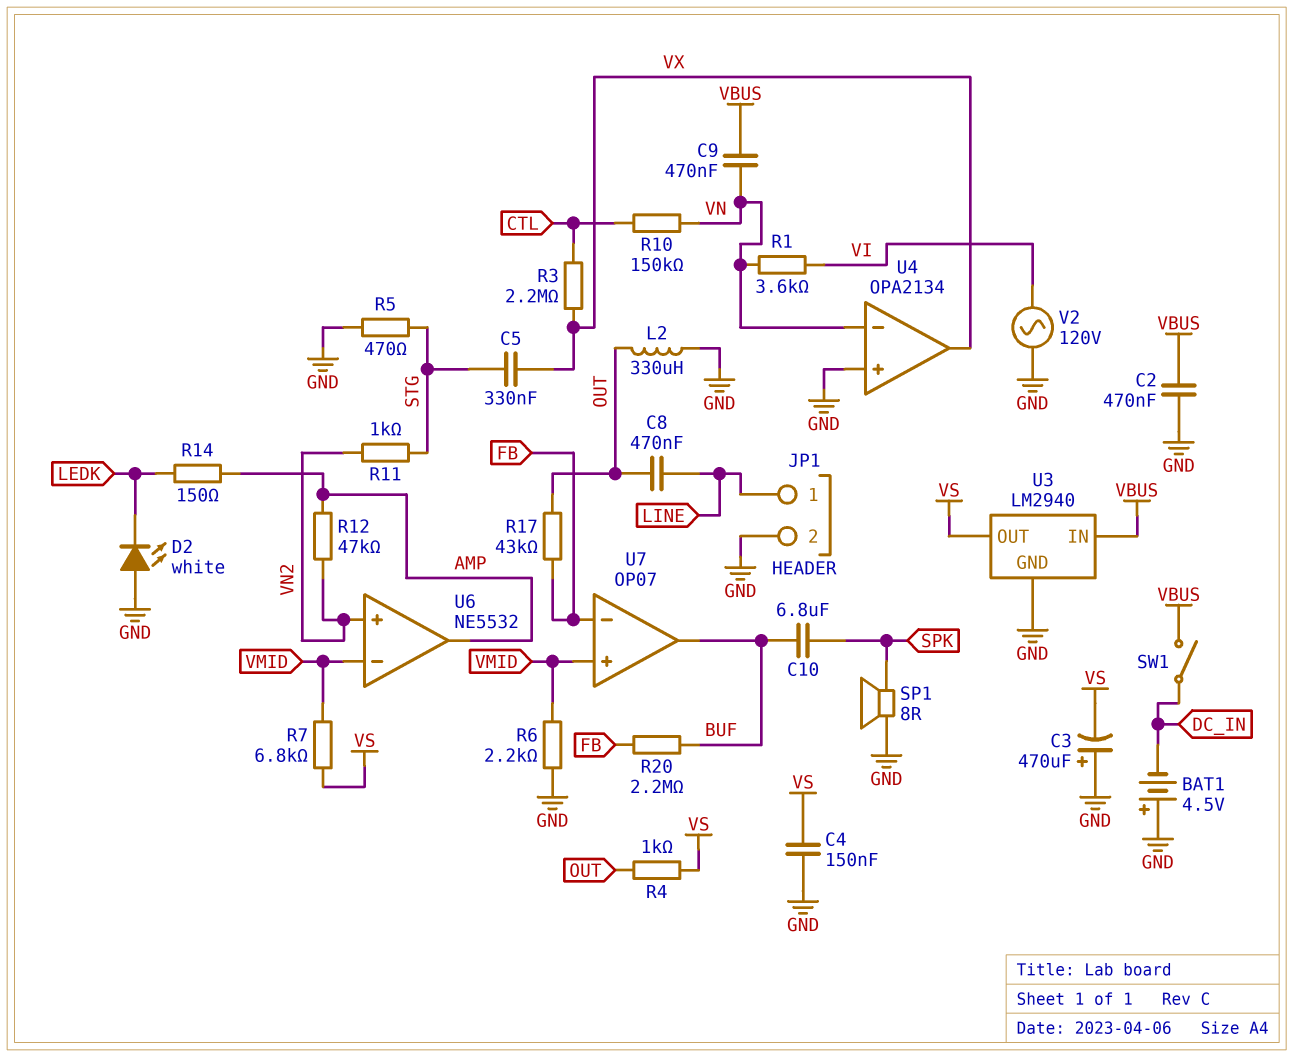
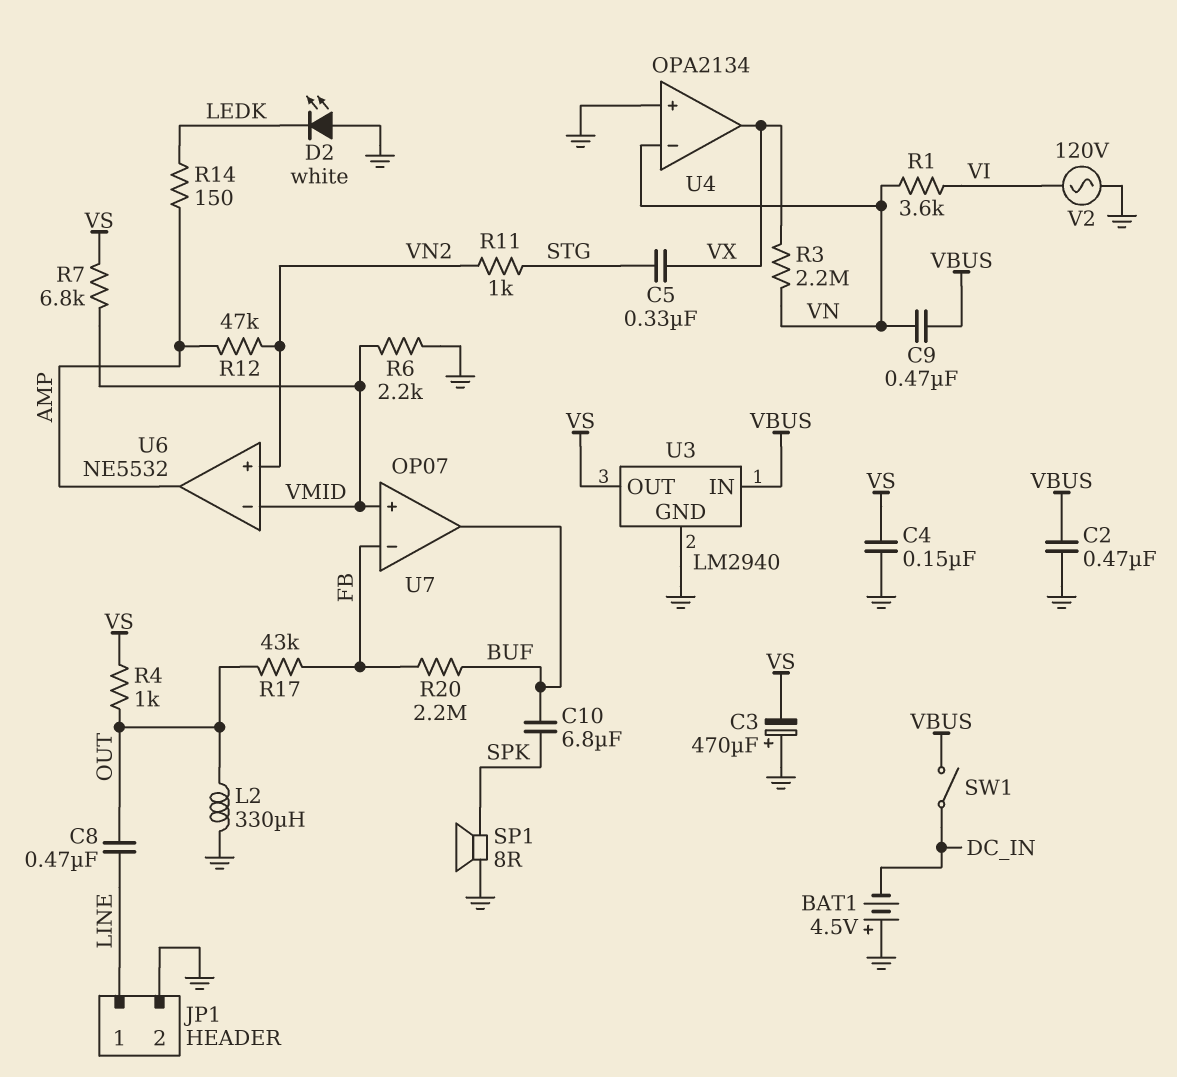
R3: 2.2M (CTL, VX) -> 2.2M (VN, VX)
R5: 470 (GND, STG) -> none
R10: 150k (CTL, VN) -> none

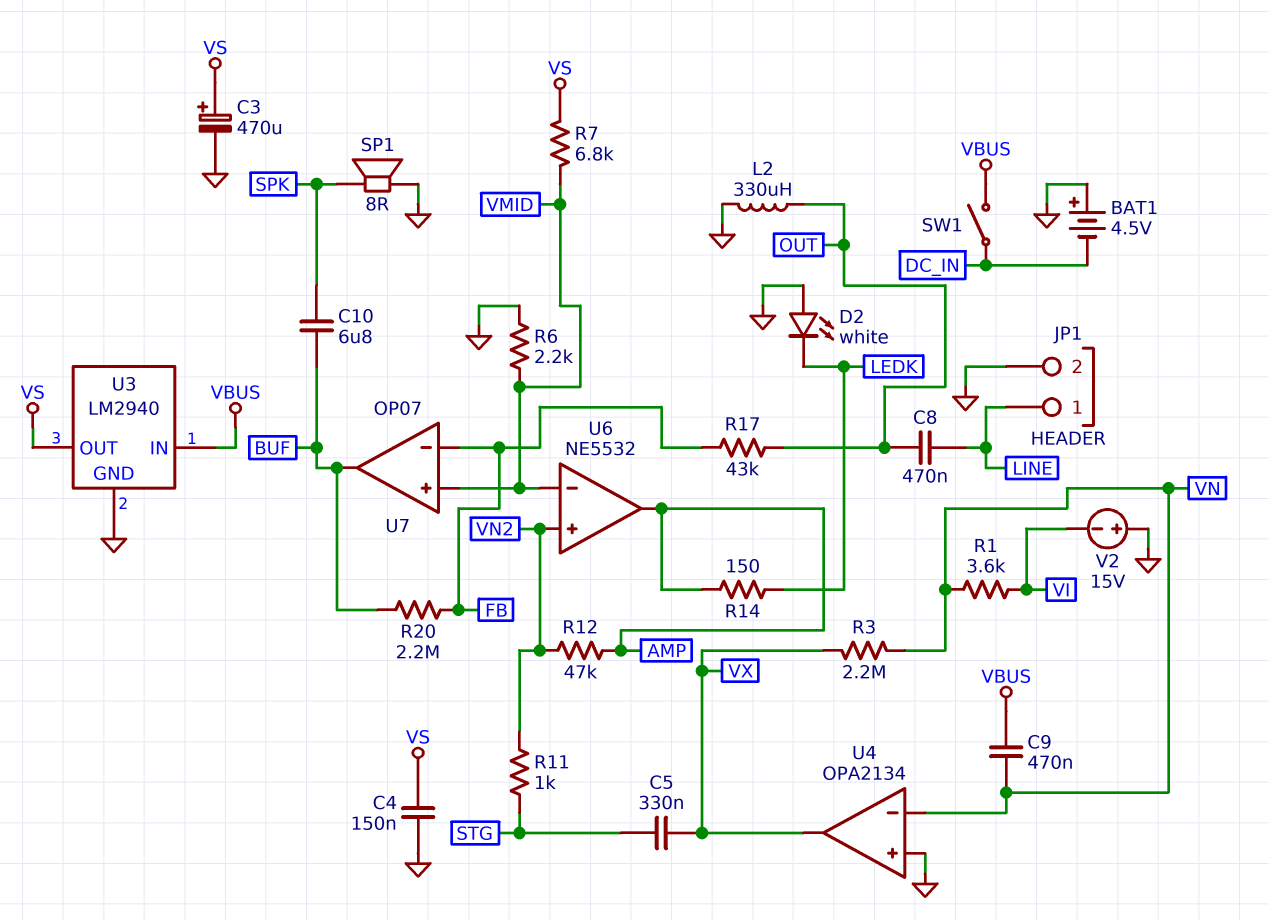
C2: 470nF (GND, VBUS) -> none
C3: 470uF (plus GND, minus VS) -> 470uF (plus VS, minus GND)
R4: 1k (OUT, VS) -> none
V2: AC 120V (GND, VI) -> 15V (plus GND, minus VI)

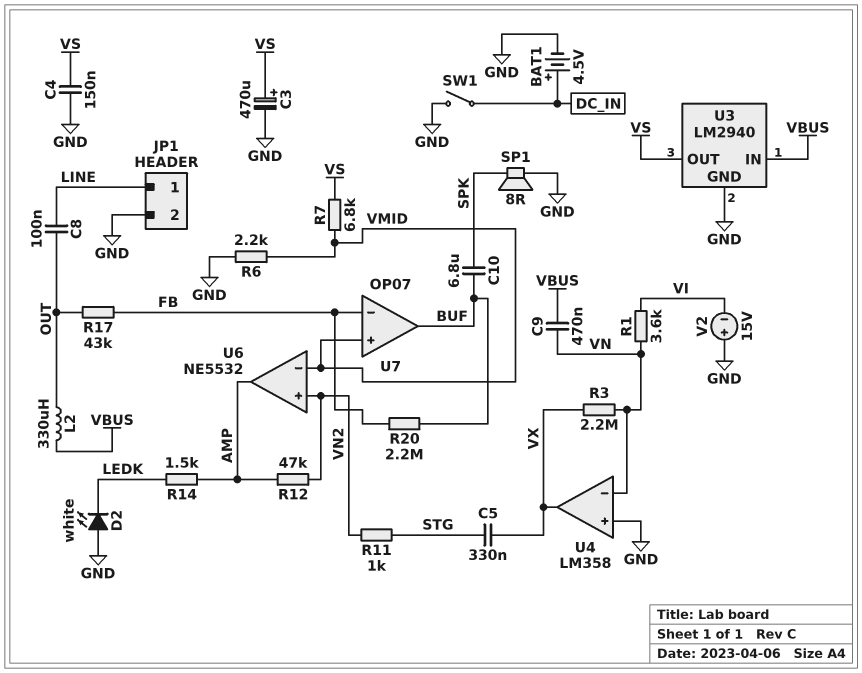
BAT1: 4.5V (plus GND, minus DC_IN) -> 4.5V (plus DC_IN, minus GND)
C8: 470nF (LINE, OUT) -> 100nF (LINE, OUT)
L2: 330uH (GND, OUT) -> 330uH (OUT, VBUS)
R14: 150 (AMP, LEDK) -> 1.5k (AMP, LEDK)
SW1: switch (DC_IN, VBUS) -> switch (DC_IN, GND)
U4: OPA2134 -> LM358

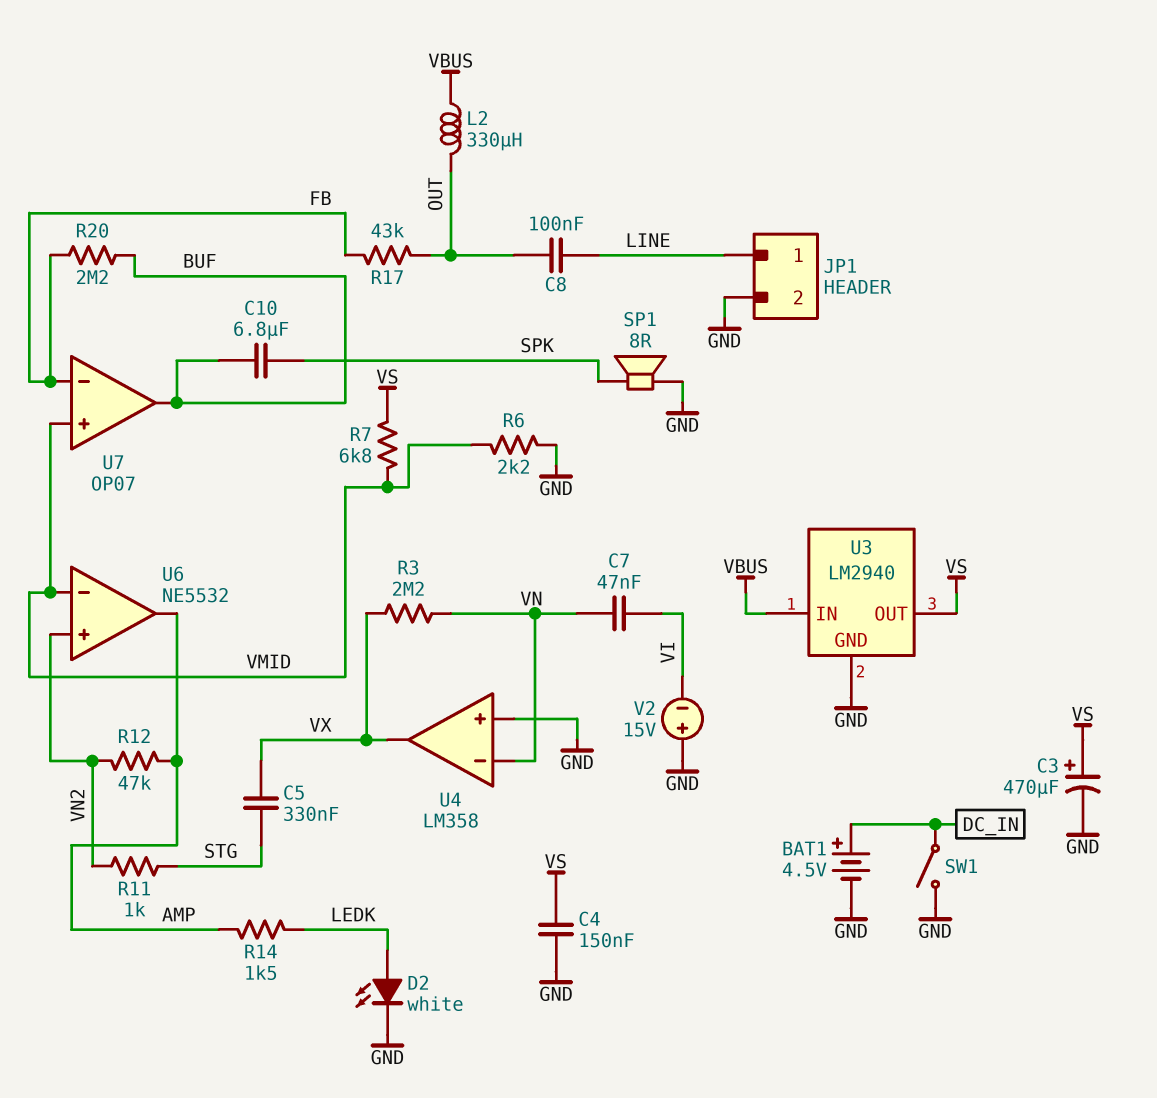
C7: none -> 47nF (VI, VN)
C9: 470nF (VBUS, VN) -> none
D2: LED white (A GND, K LEDK) -> LED white (A LEDK, K GND)
R1: 3.6k (VI, VN) -> none

